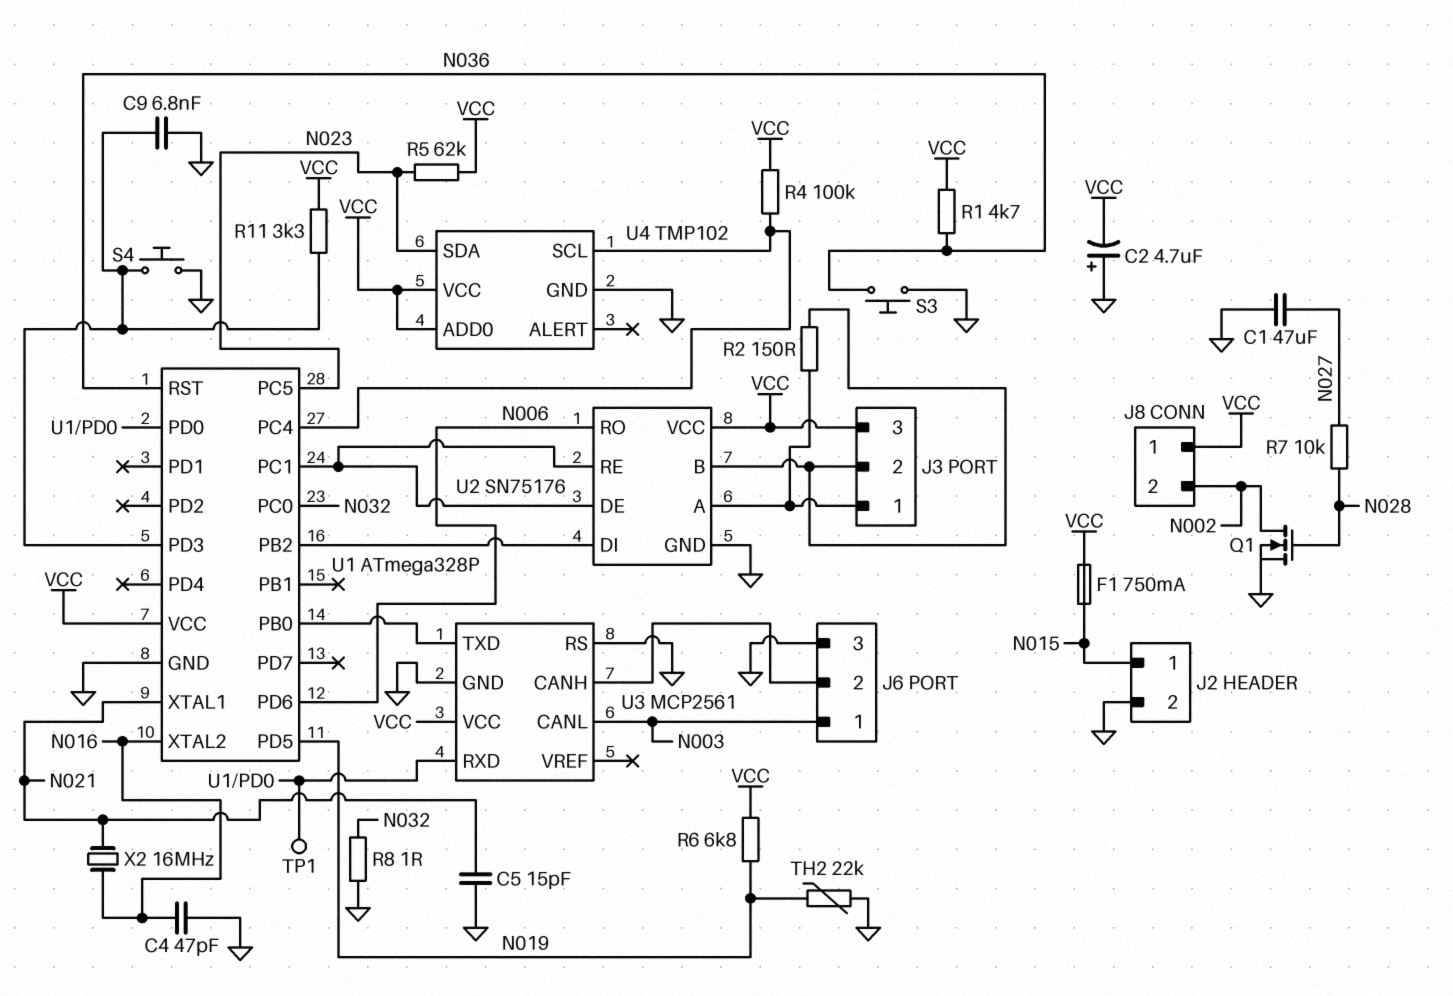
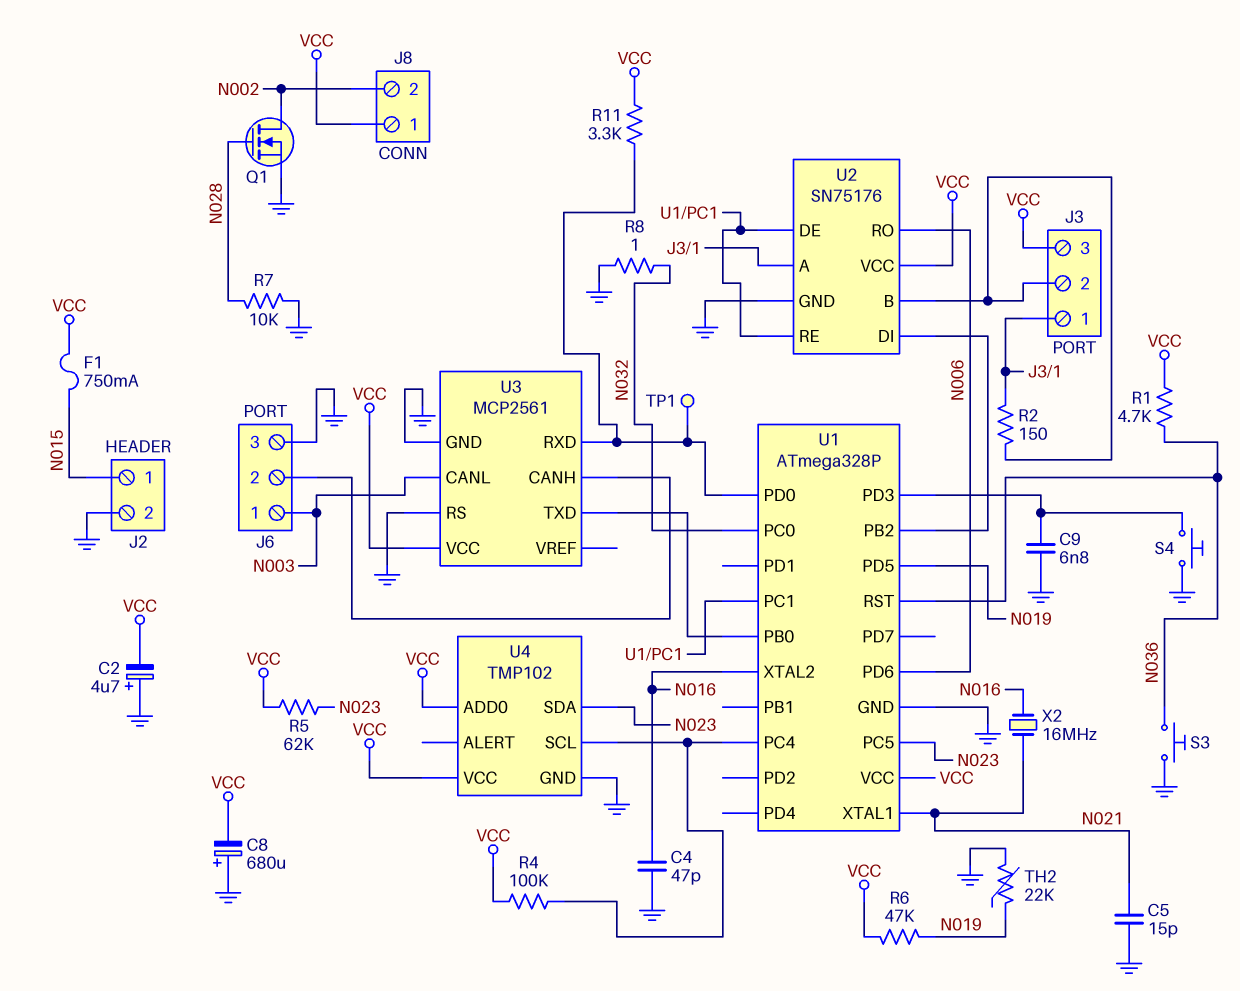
C1: 47uF (GND, N027) -> none
C8: none -> 680uF (plus GND, minus VCC)
R6: 6.8k (N019, VCC) -> 47k (N019, VCC)
R7: 10k (N027, N028) -> 10k (GND, N028)
R11: 3.3k (U1/PD3, VCC) -> 3.3k (U1/PD0, VCC)

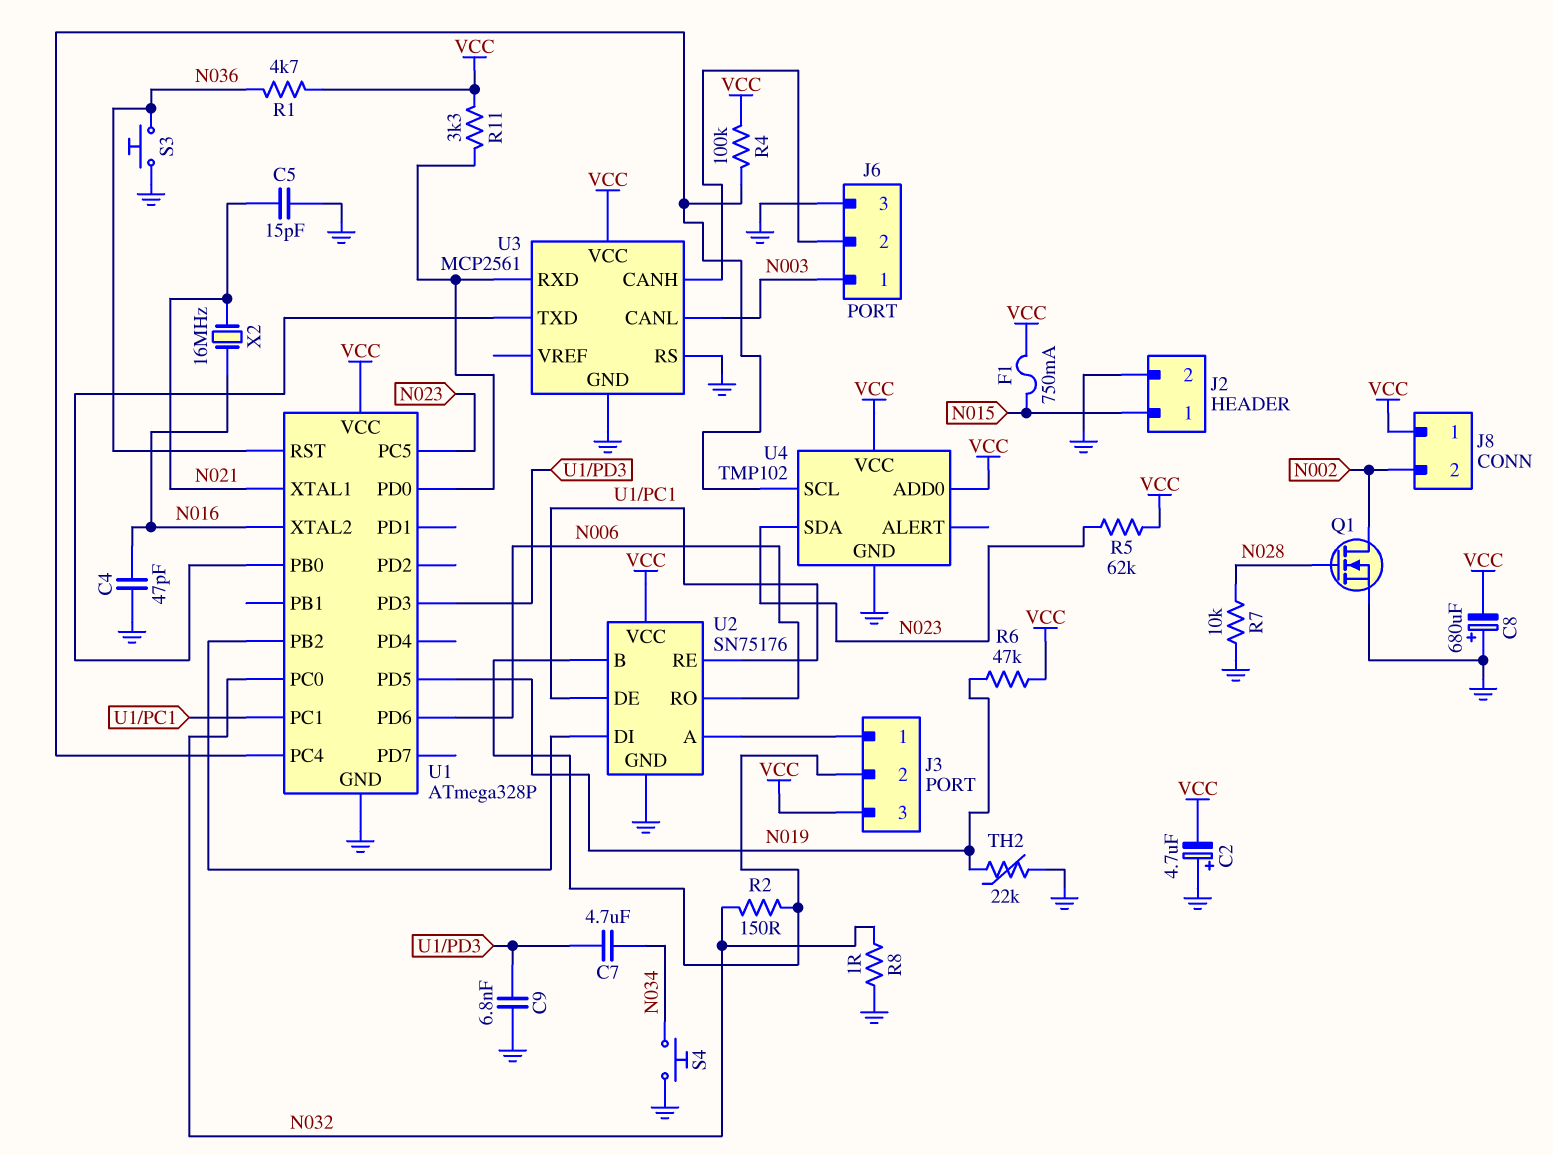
C7: none -> 4.7uF (N034, U1/PD3)
R2: 150 (J3/1, J3/2) -> 150 (J3/2, N032)
S4: button (GND, U1/PD3) -> button (GND, N034)
TP1: test point (U1/PD0) -> none

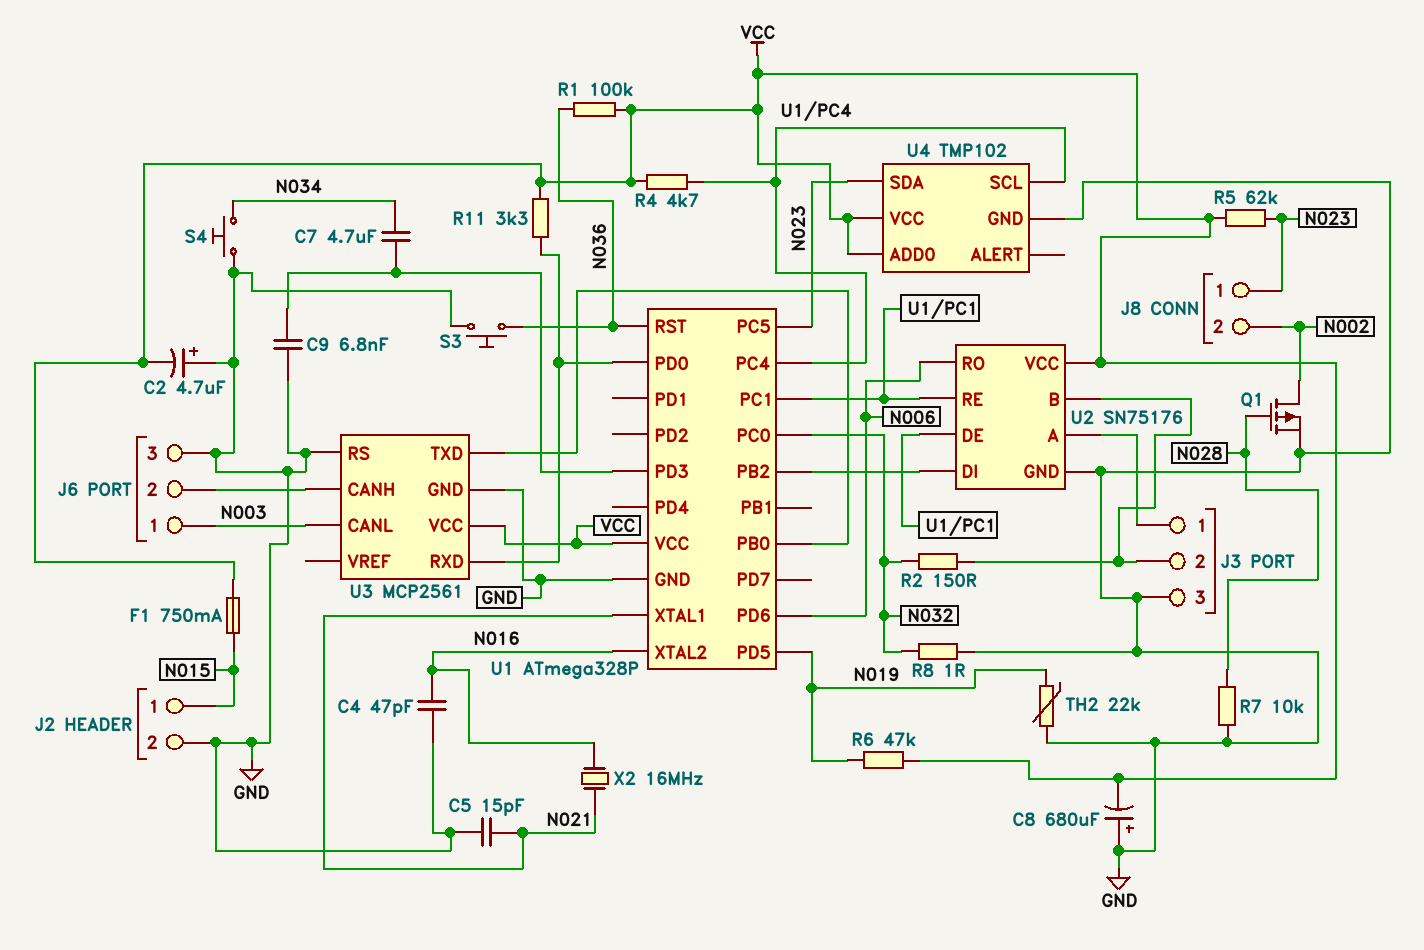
J3 pin 3: VCC -> GND
J8 pin 1: VCC -> N023
Q1: NMOS (G N028, D N002, S GND) -> PMOS (G N028, D N002, S GND)
R1: 4.7k (N036, VCC) -> 100k (N036, VCC)
R4: 100k (U1/PC4, VCC) -> 4.7k (U1/PC4, VCC)

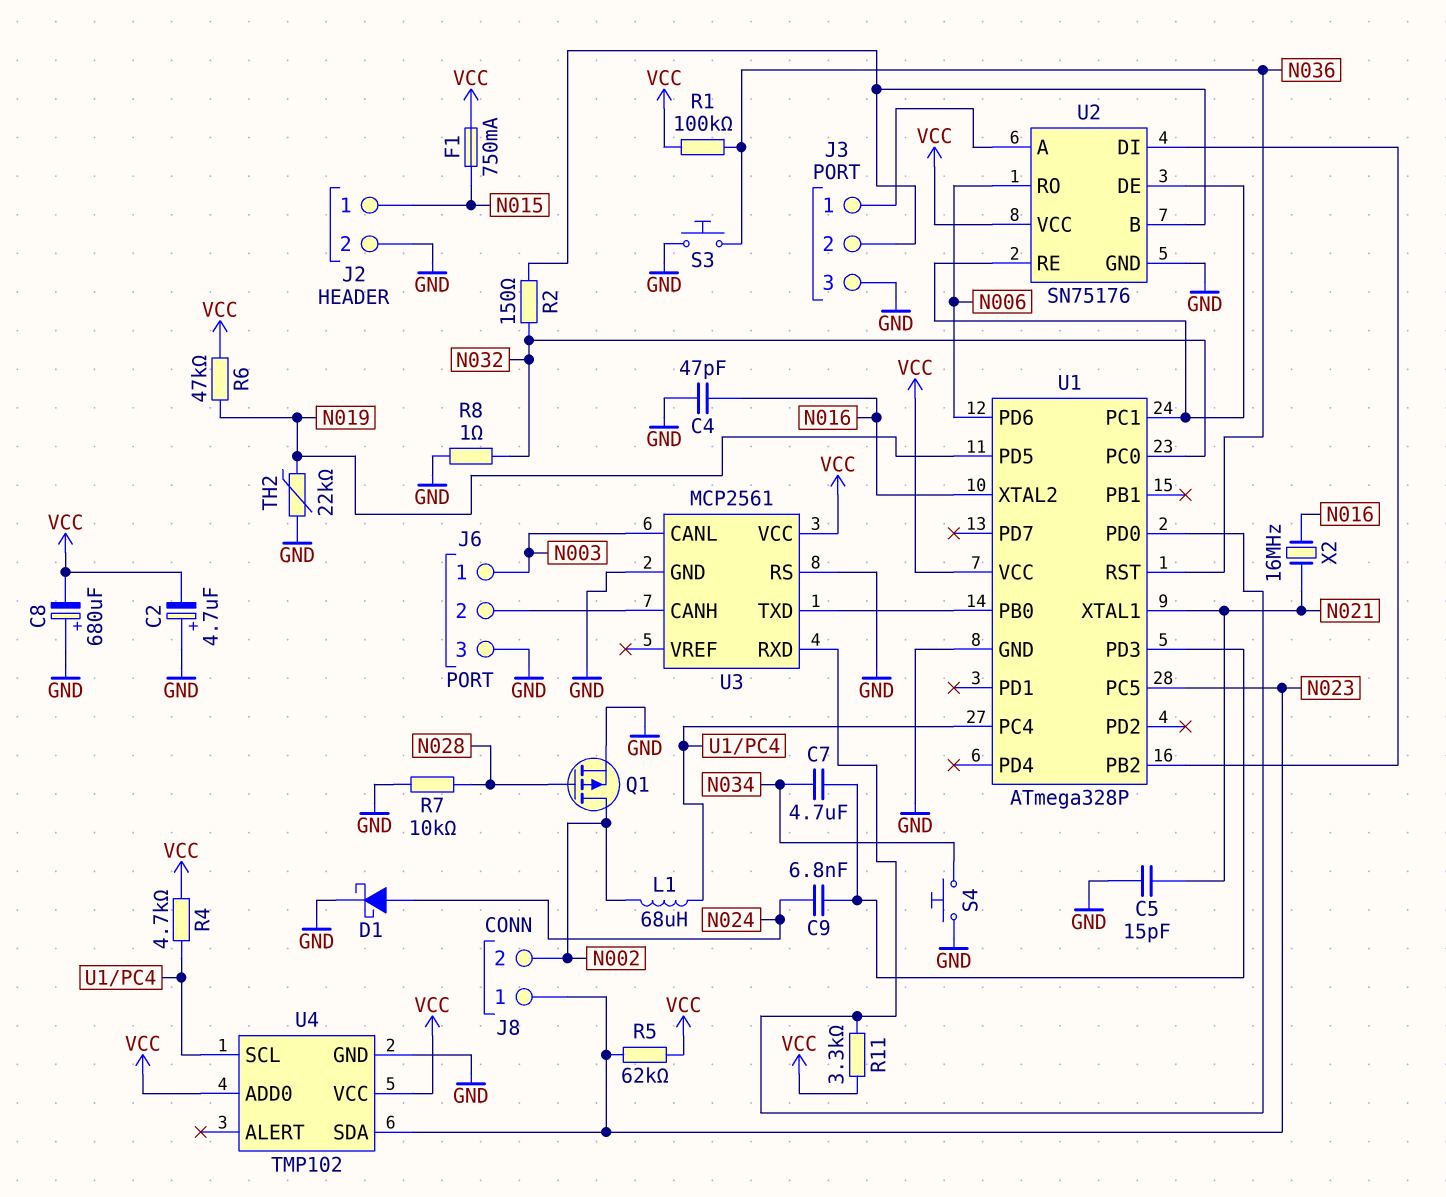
C9: 6.8nF (GND, U1/PD3) -> 6.8nF (N024, U1/PD3)
D1: none -> schottky (A N024, K GND)
L1: none -> 68uH (N002, U1/PC4)

